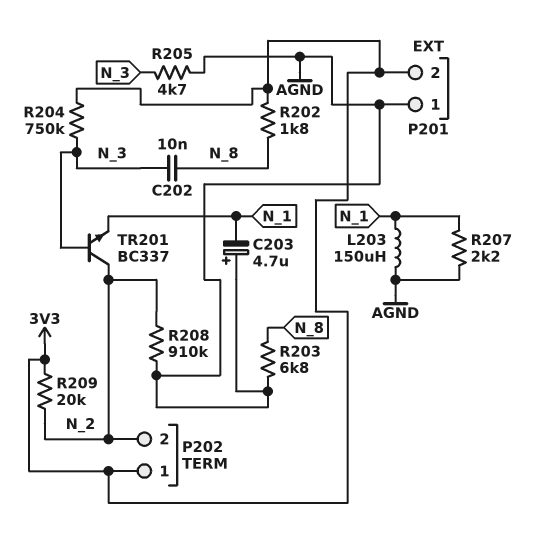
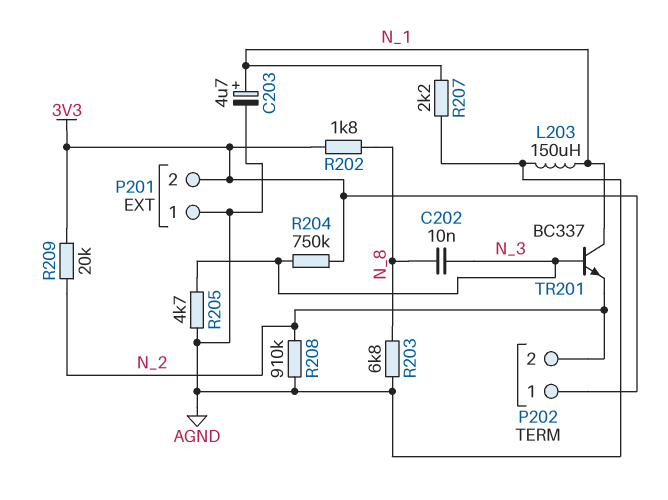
C203: 4.7uF (plus AGND, minus N_1) -> 4.7uF (plus N_1, minus AGND)
TR201: NPN BC337 (B N_3, C N_2, E N_1) -> NPN BC337 (B N_3, C N_1, E N_2)

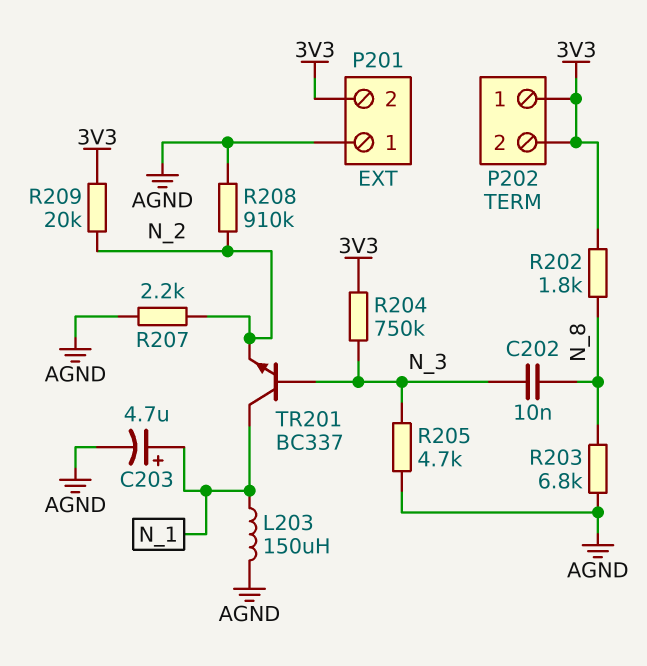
P202 pin 2: N_2 -> 3V3
R207: 2.2k (AGND, N_1) -> 2.2k (AGND, N_2)

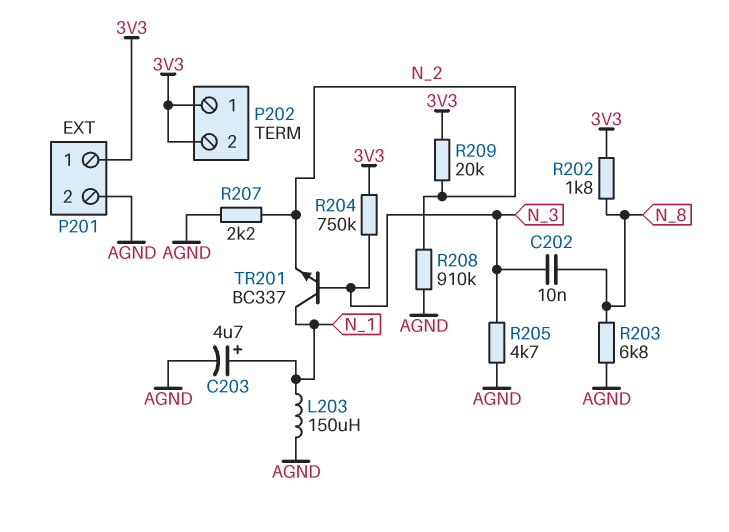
P201 pin 1: AGND -> 3V3
P201 pin 2: 3V3 -> AGND

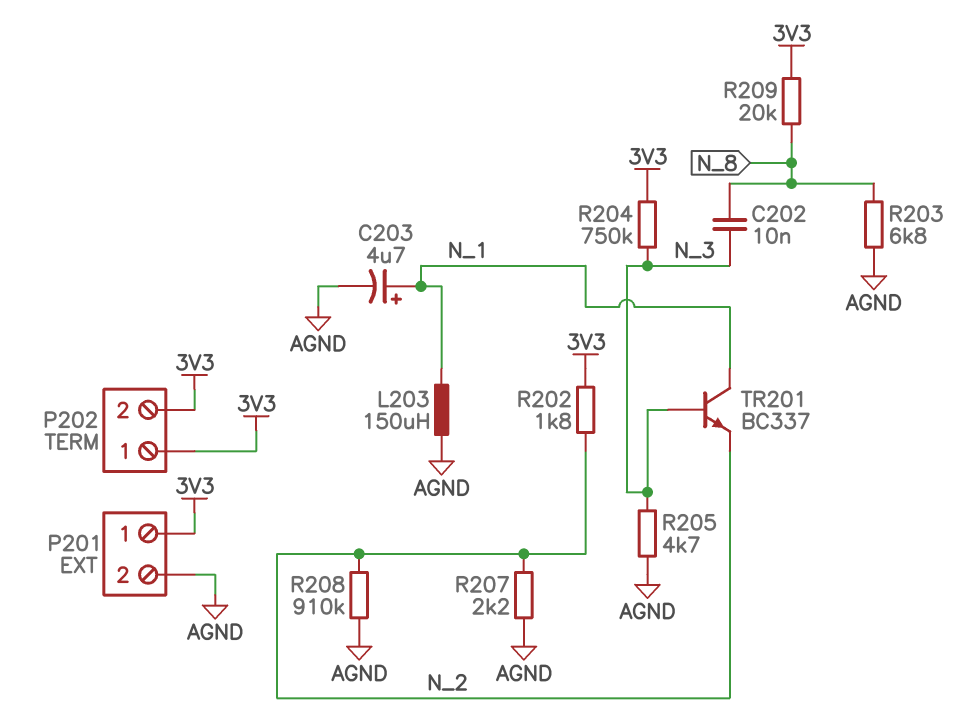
R202: 1.8k (3V3, N_8) -> 1.8k (3V3, N_2)
R209: 20k (3V3, N_2) -> 20k (3V3, N_8)

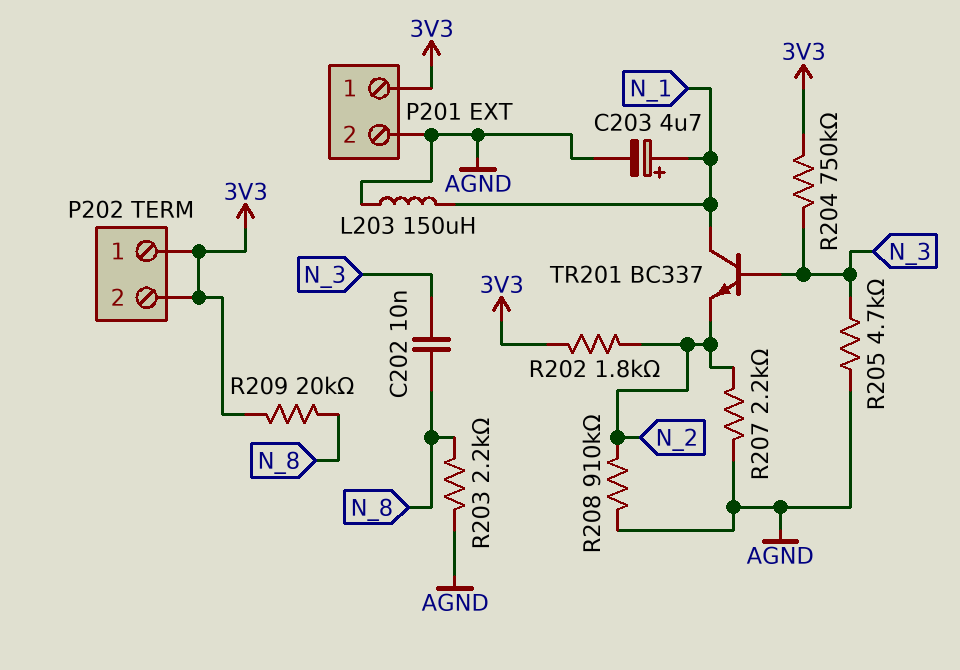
R203: 6.8k (AGND, N_8) -> 2.2k (AGND, N_8)

